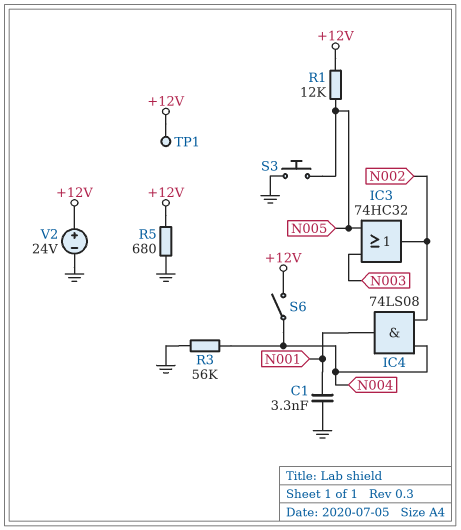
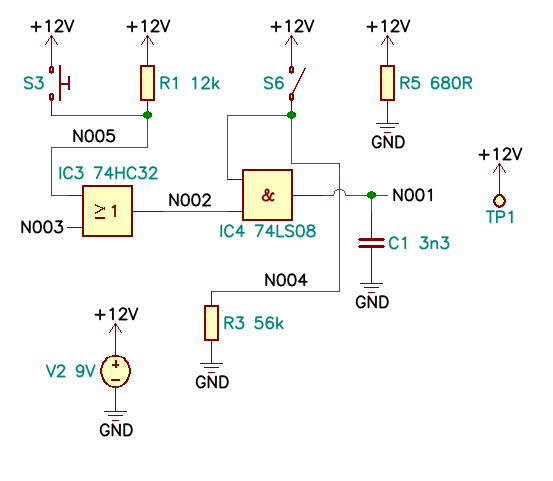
S3: button (GND, N005) -> button (+12V, N005)
V2: 24V (plus +12V, minus GND) -> 9V (plus +12V, minus GND)

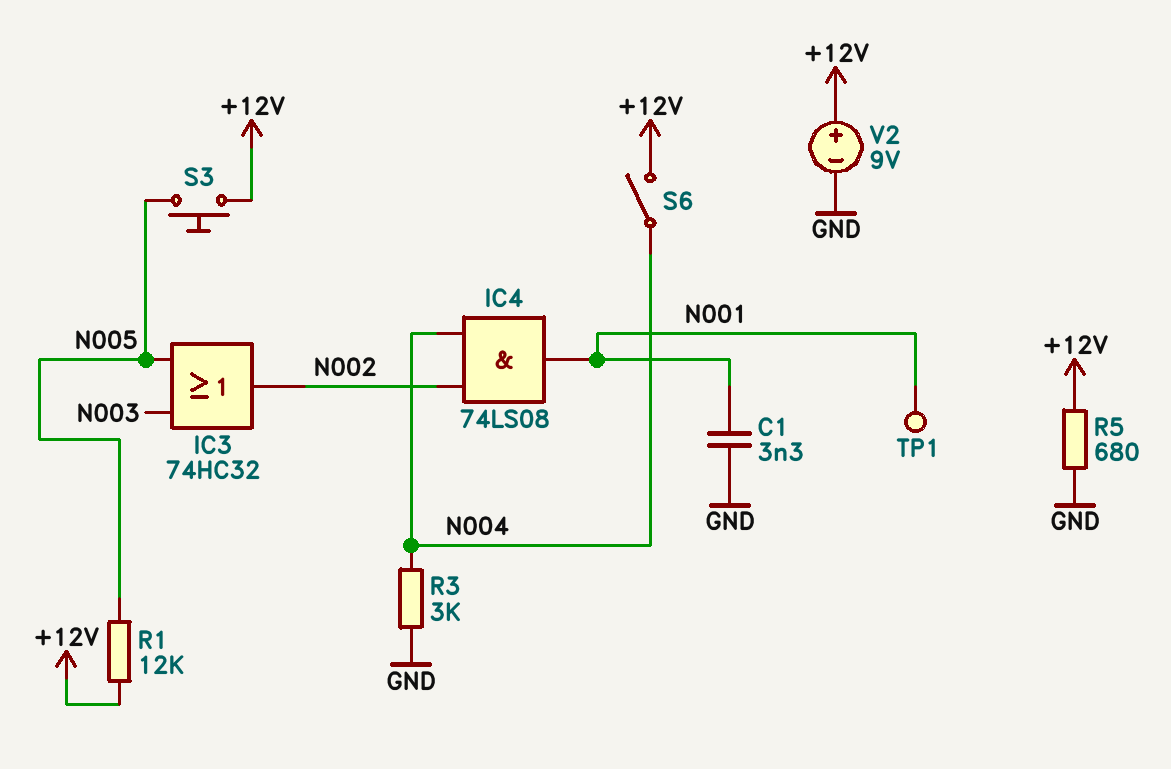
R3: 56k (GND, N004) -> 3k (GND, N004)
TP1: test point (+12V) -> test point (N001)

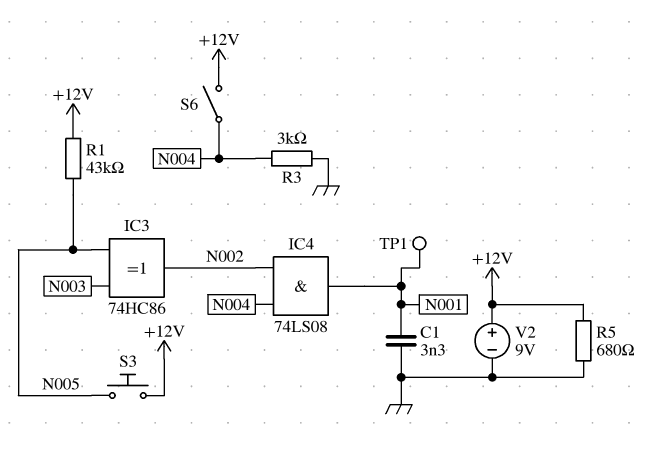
IC3: OR 74HC32 (in N003, in N005, out N002) -> XOR 74HC86 (in N003, in N005, out N002)
R1: 12k (+12V, N005) -> 43k (+12V, N005)

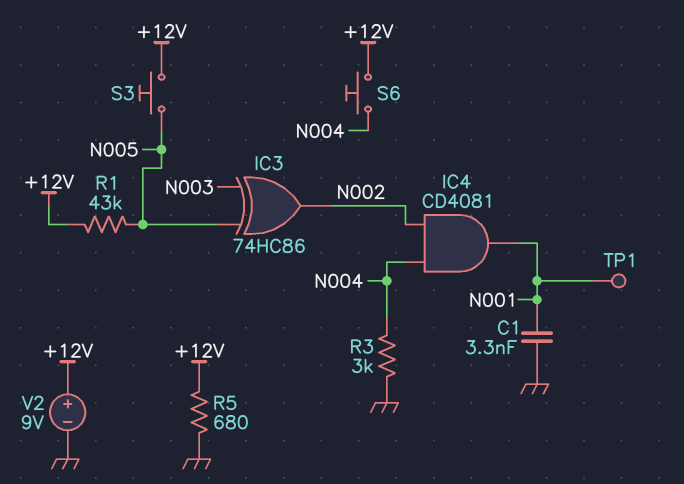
IC4: AND 74LS08 (in N002, in N004, out N001) -> AND CD4081 (in N002, in N004, out N001)
S6: switch (+12V, N004) -> button (+12V, N004)

